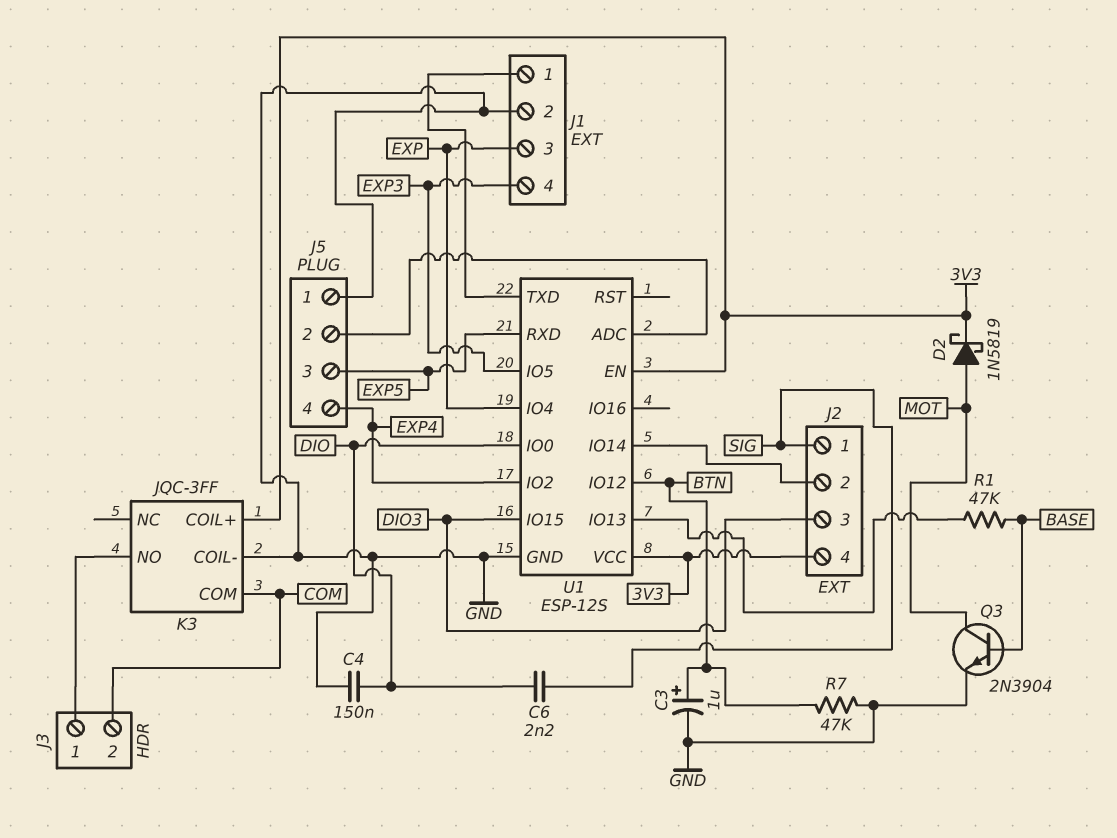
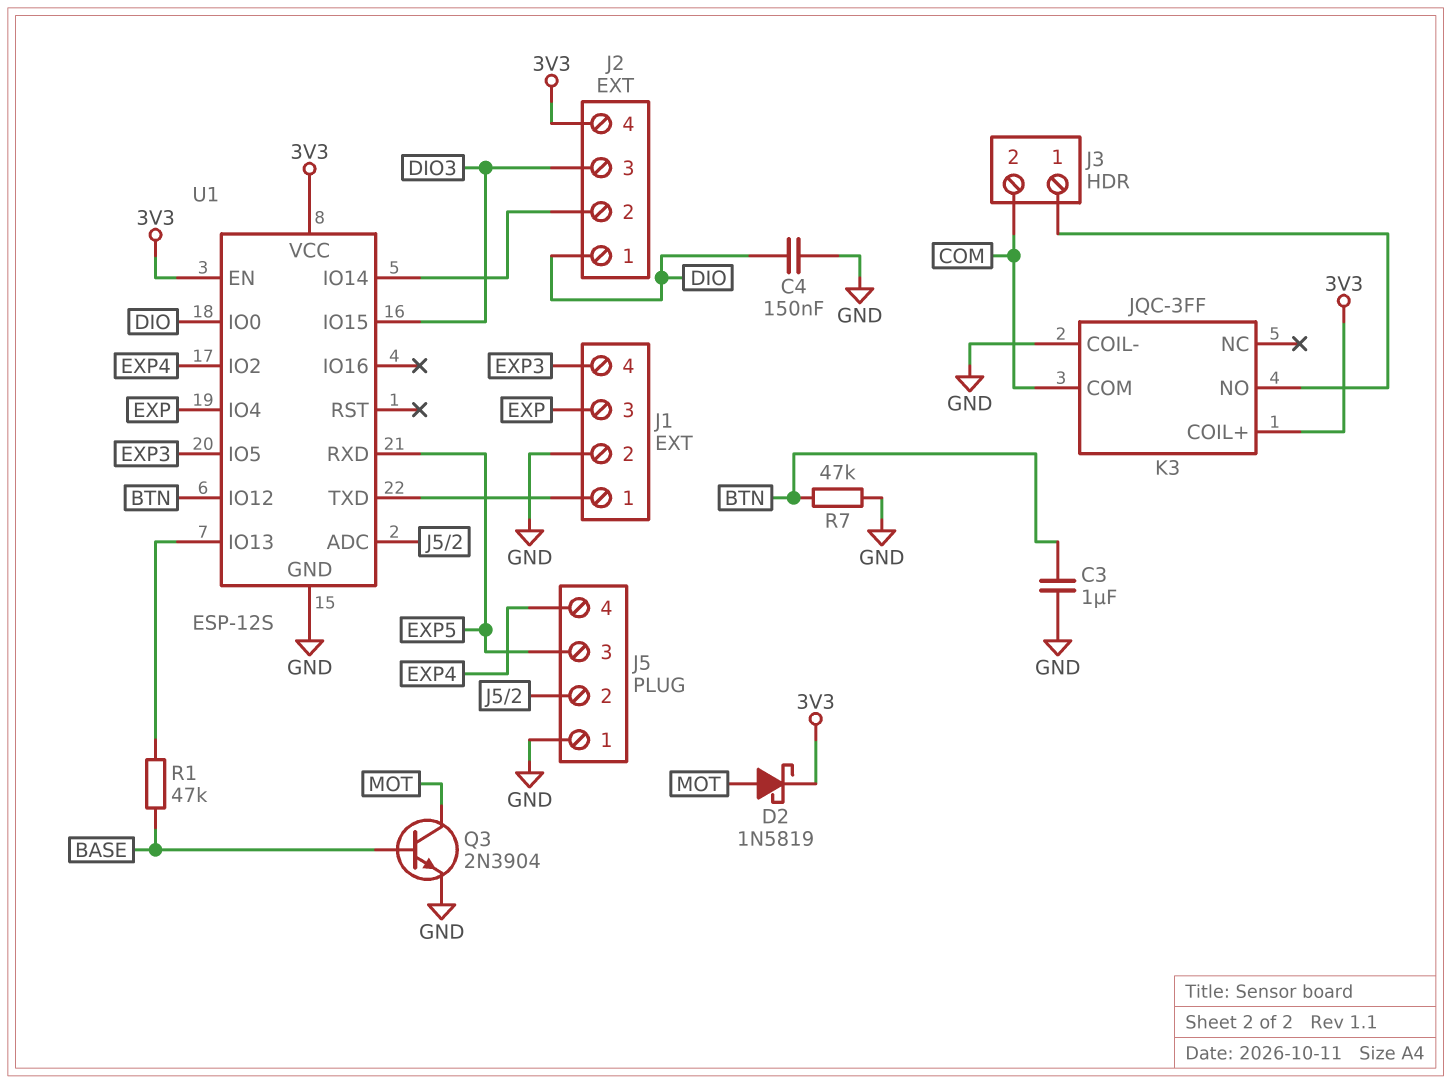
C3: 1uF (plus BTN, minus GND) -> 1uF (BTN, GND)
C6: 2.2nF (DIO, SIG) -> none
J2 pin 1: SIG -> DIO

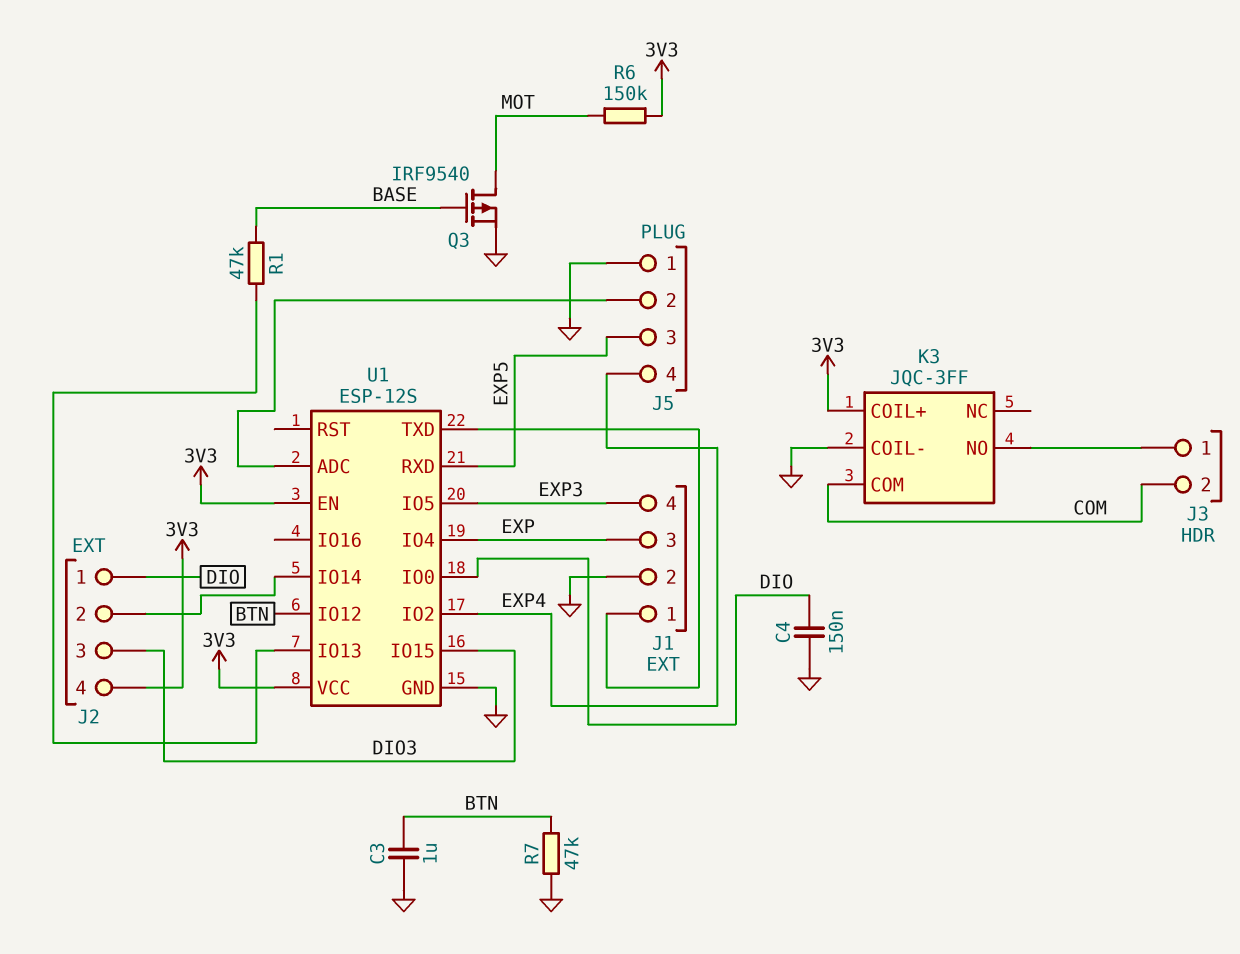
D2: schottky 1N5819 (A MOT, K 3V3) -> none
Q3: NPN 2N3904 (B BASE, C MOT, E GND) -> PMOS IRF9540 (G BASE, D MOT, S GND)
R6: none -> 150k (3V3, MOT)

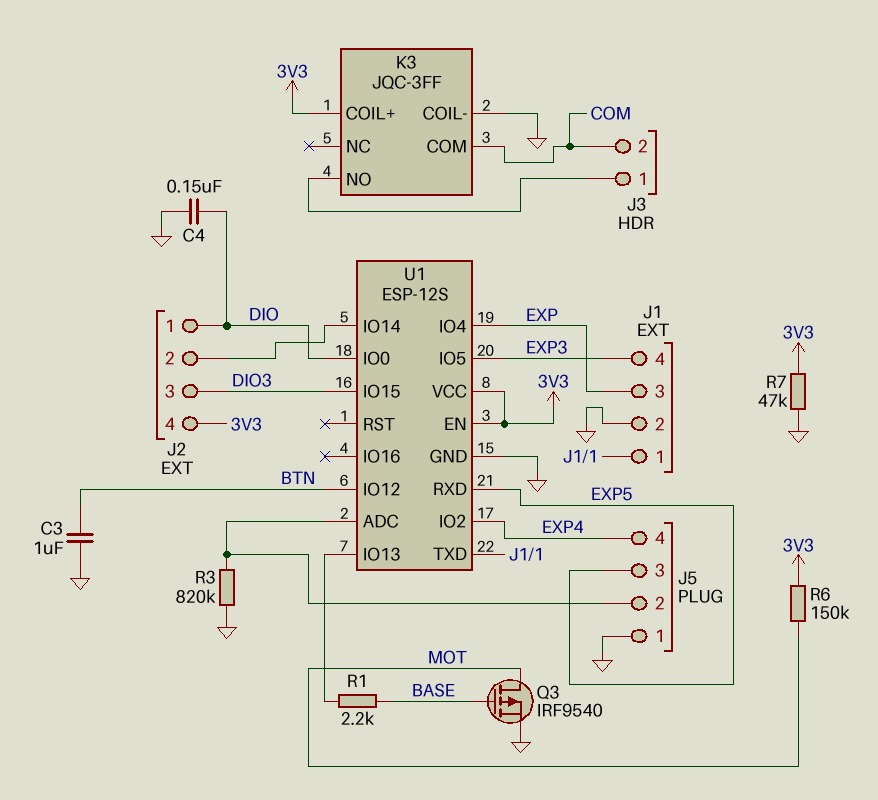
R1: 47k (BASE, U1/IO13) -> 2.2k (BASE, U1/IO13)
R3: none -> 820k (GND, J5/2)
R7: 47k (BTN, GND) -> 47k (3V3, GND)

